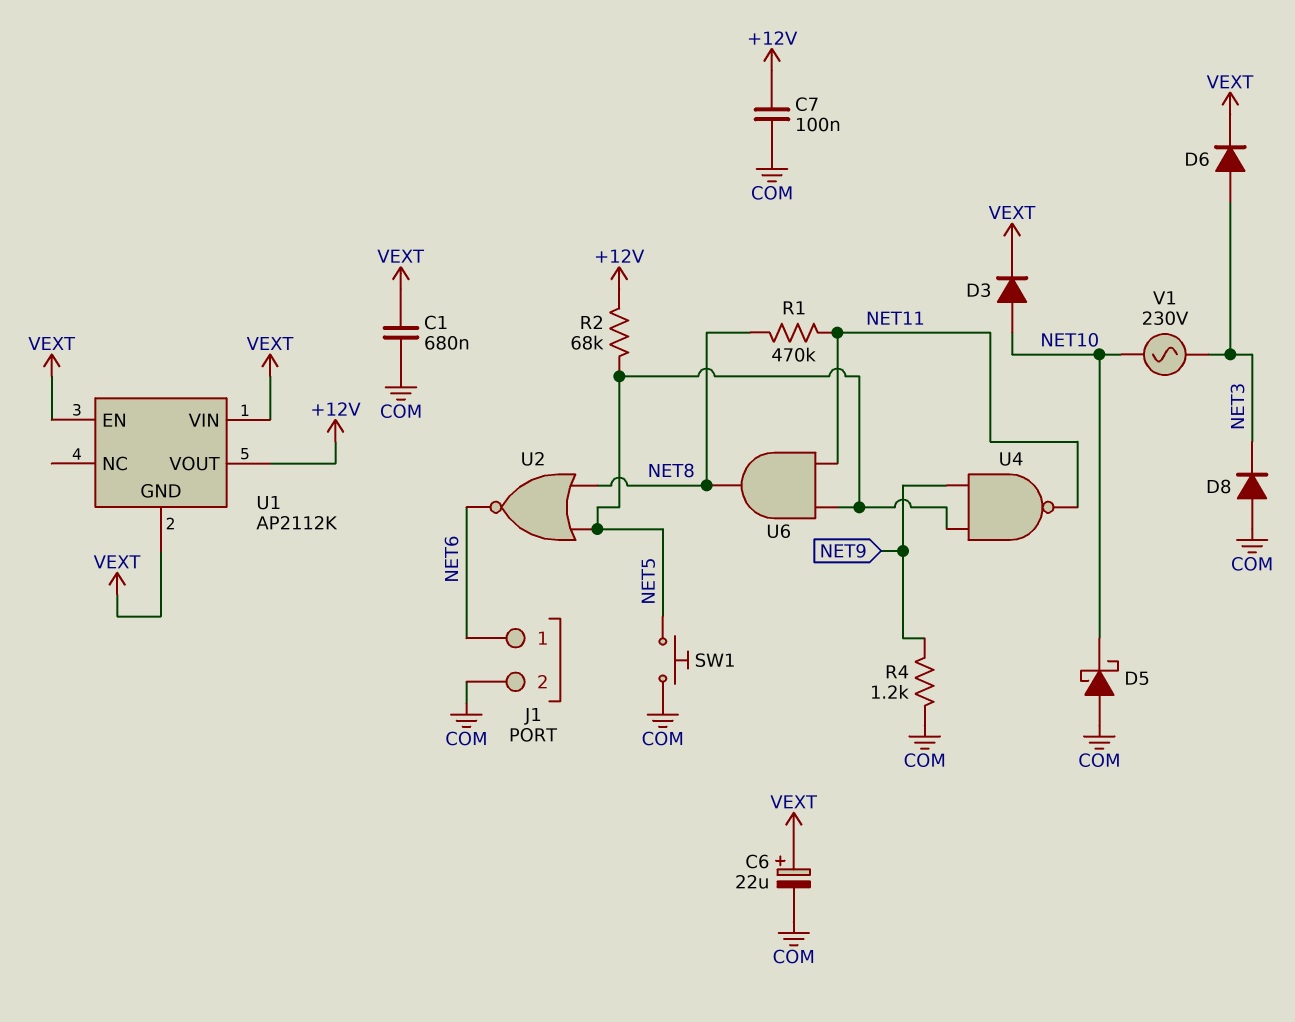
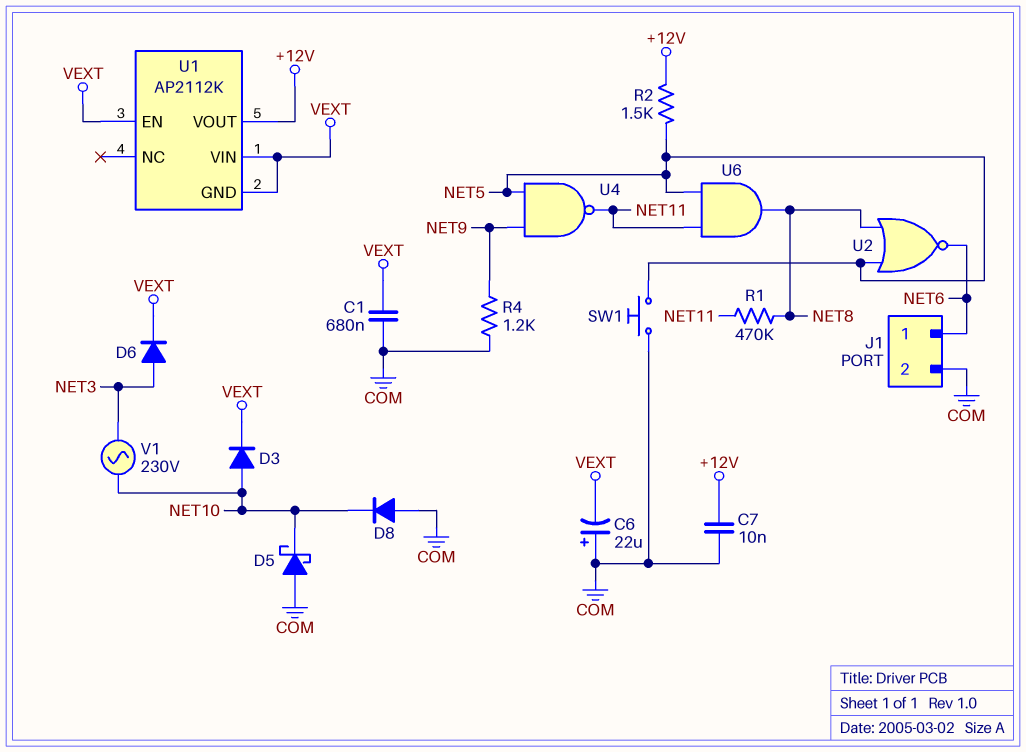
C6: 22uF (plus VEXT, minus COM) -> 22uF (plus COM, minus VEXT)
C7: 100nF (+12V, COM) -> 10nF (+12V, COM)
D8: diode (A COM, K NET3) -> diode (A COM, K NET10)
R2: 68k (+12V, NET5) -> 1.5k (+12V, NET5)

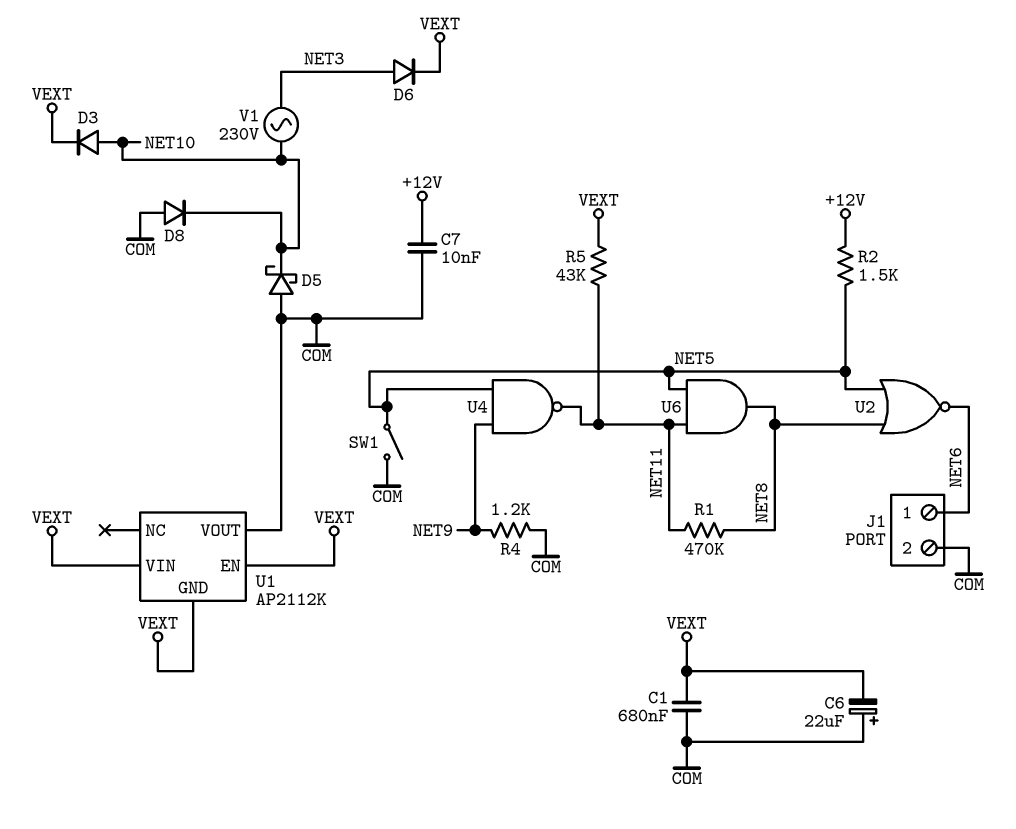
R5: none -> 43k (NET11, VEXT)
SW1: button (COM, NET5) -> switch (COM, NET5)
U1 pin VOUT: +12V -> COM

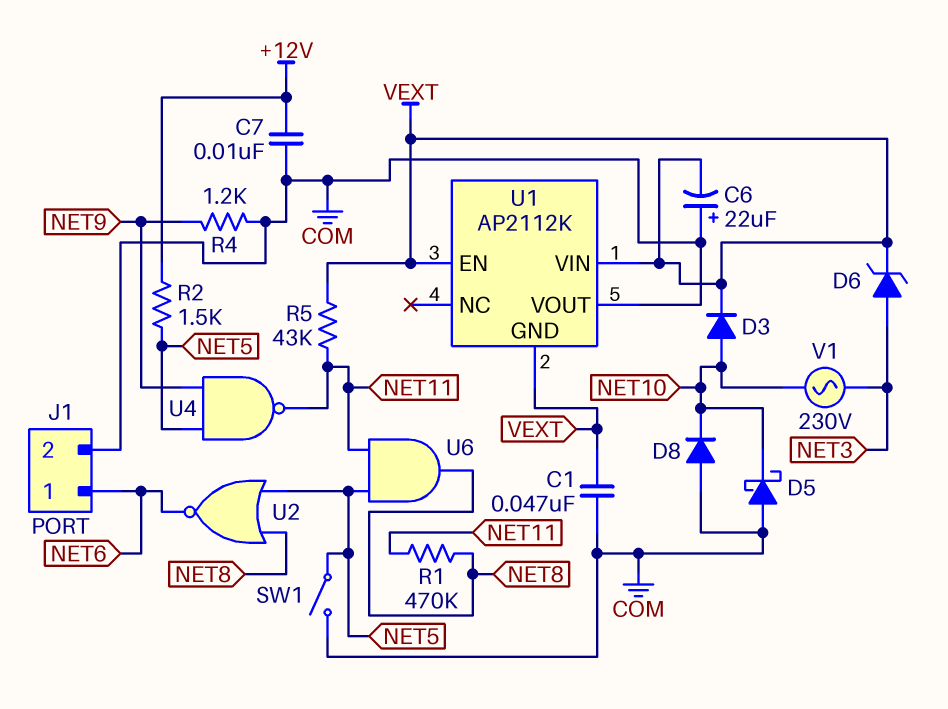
C1: 680nF (COM, VEXT) -> 47nF (COM, VEXT)
D6: diode (A NET3, K VEXT) -> zener (A NET3, K VEXT)

